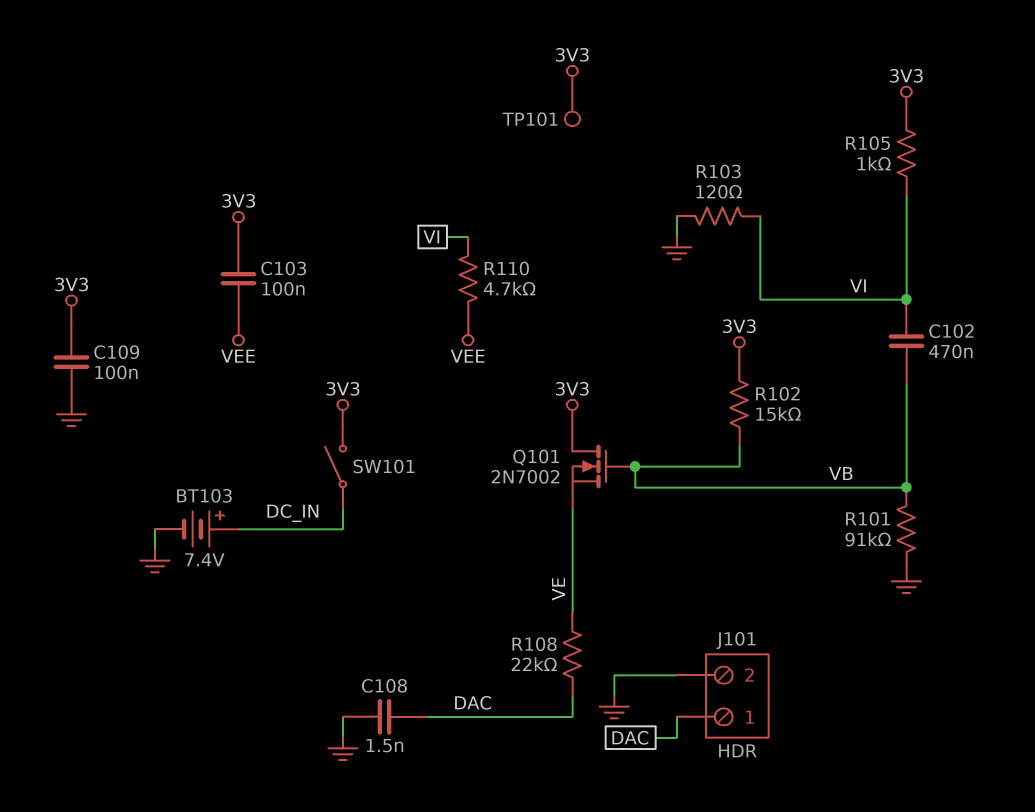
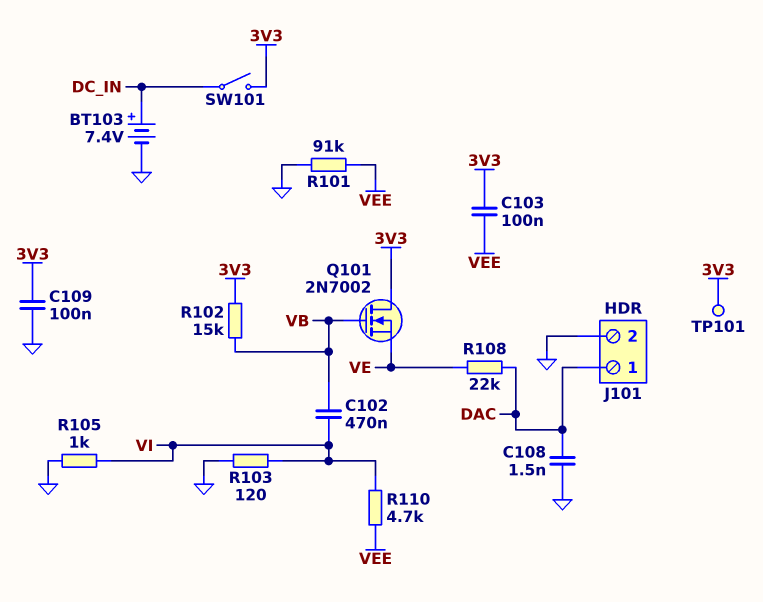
R101: 91k (GND, VB) -> 91k (GND, VEE)
R105: 1k (3V3, VI) -> 1k (GND, VI)

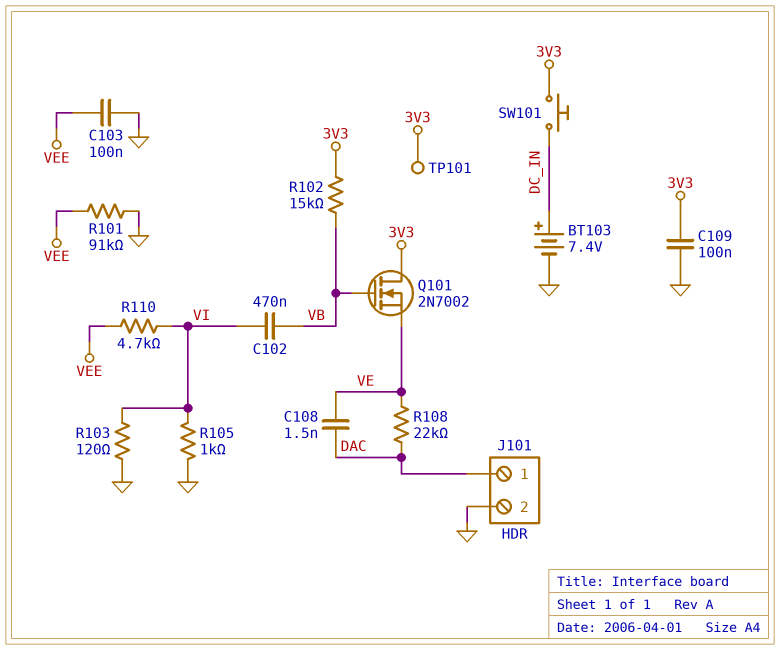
C103: 100nF (3V3, VEE) -> 100nF (GND, VEE)
C108: 1.5nF (DAC, GND) -> 1.5nF (DAC, VE)
SW101: switch (3V3, DC_IN) -> button (3V3, DC_IN)

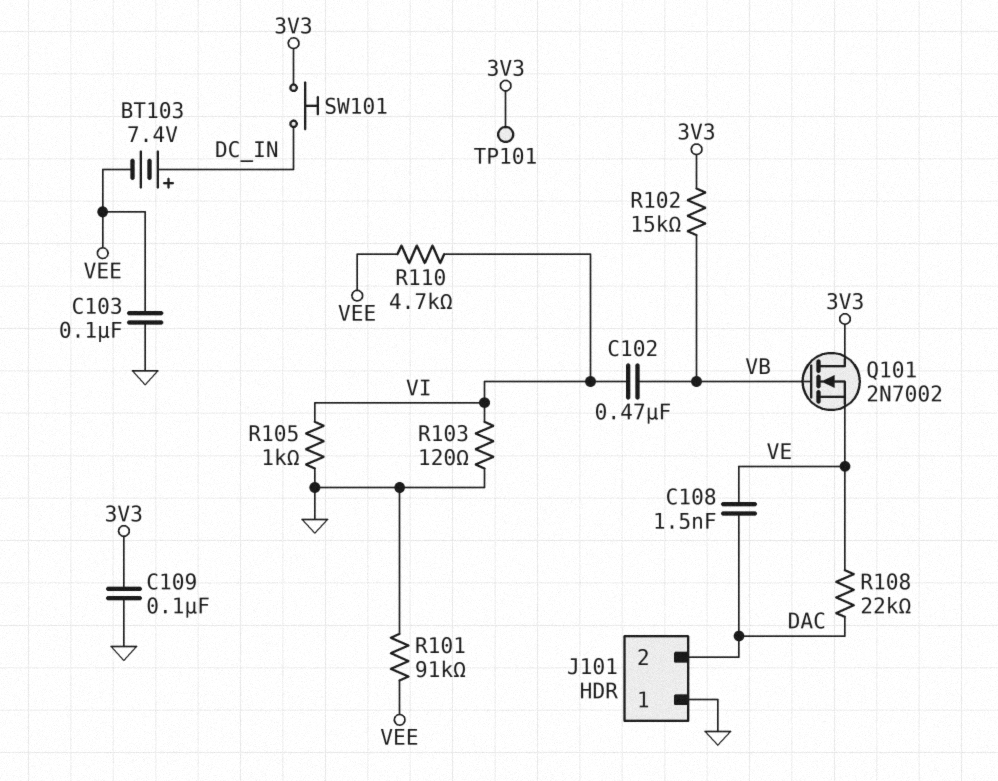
BT103: 7.4V (plus DC_IN, minus GND) -> 7.4V (plus DC_IN, minus VEE)
J101 pin 1: DAC -> GND
J101 pin 2: GND -> DAC

